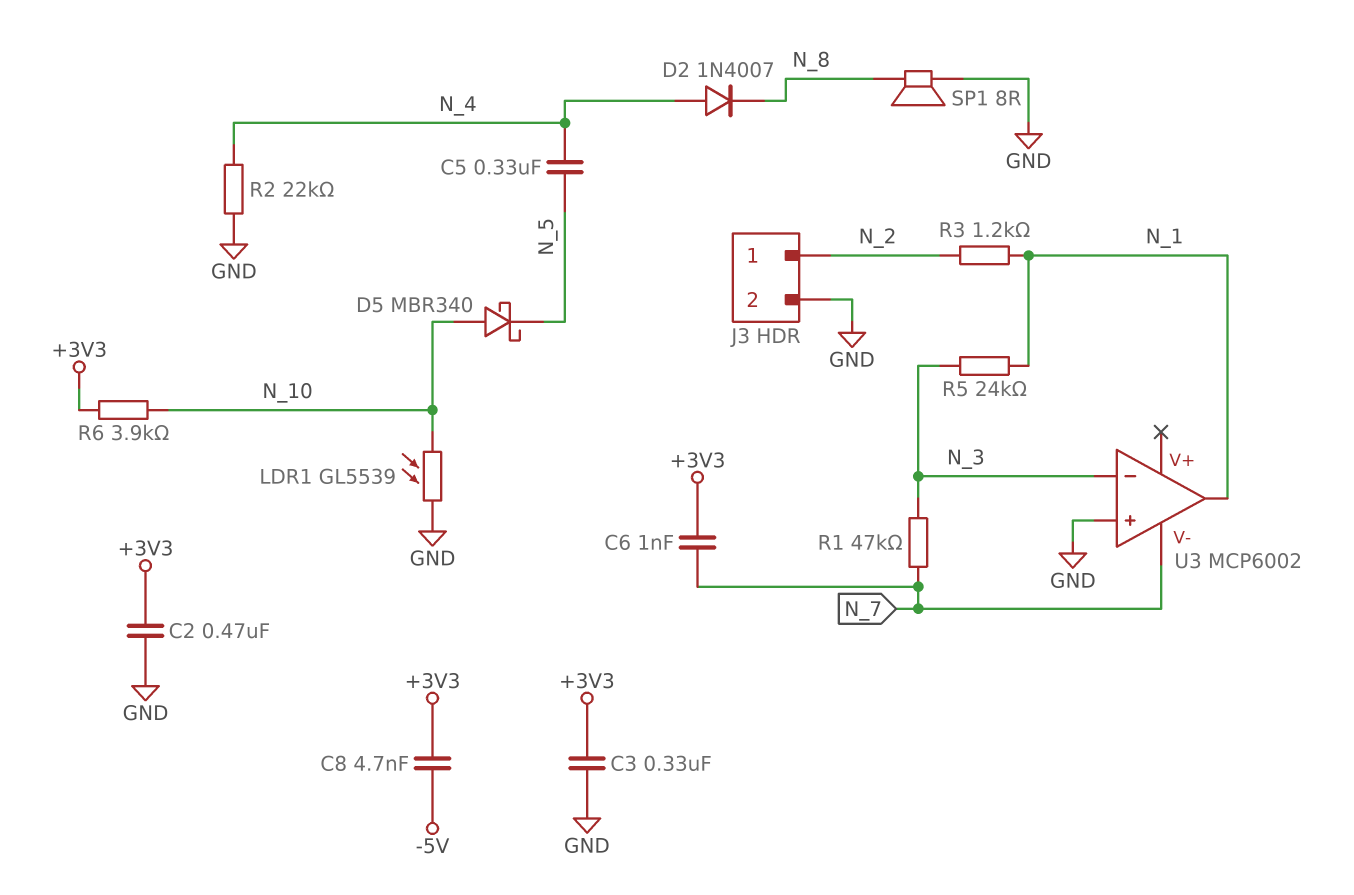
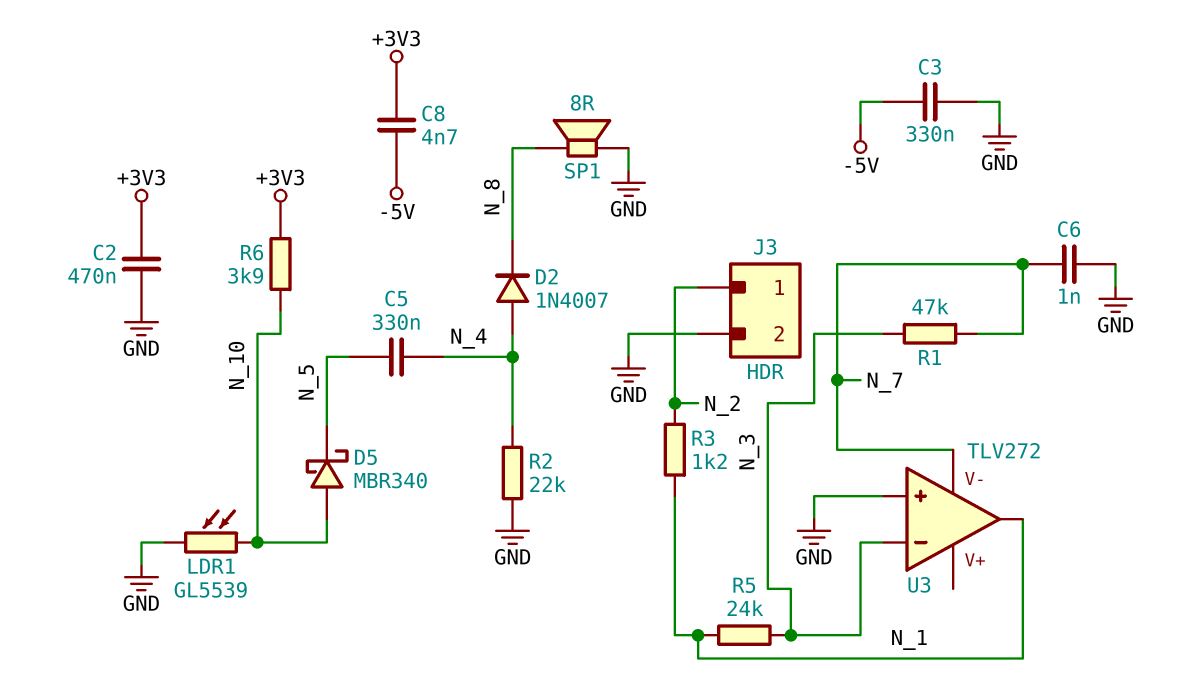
C3: 330nF (+3V3, GND) -> 330nF (-5V, GND)
C6: 1nF (+3V3, N_7) -> 1nF (GND, N_7)
U3: MCP6002 -> TLV272

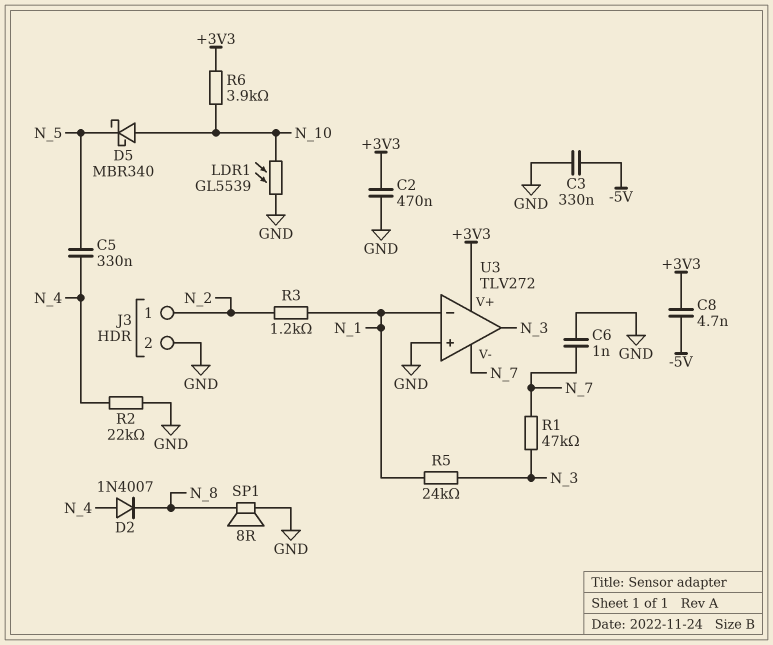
U3 pin V+: none -> +3V3
U3 pin in-: N_3 -> N_1
U3 pin out: N_1 -> N_3

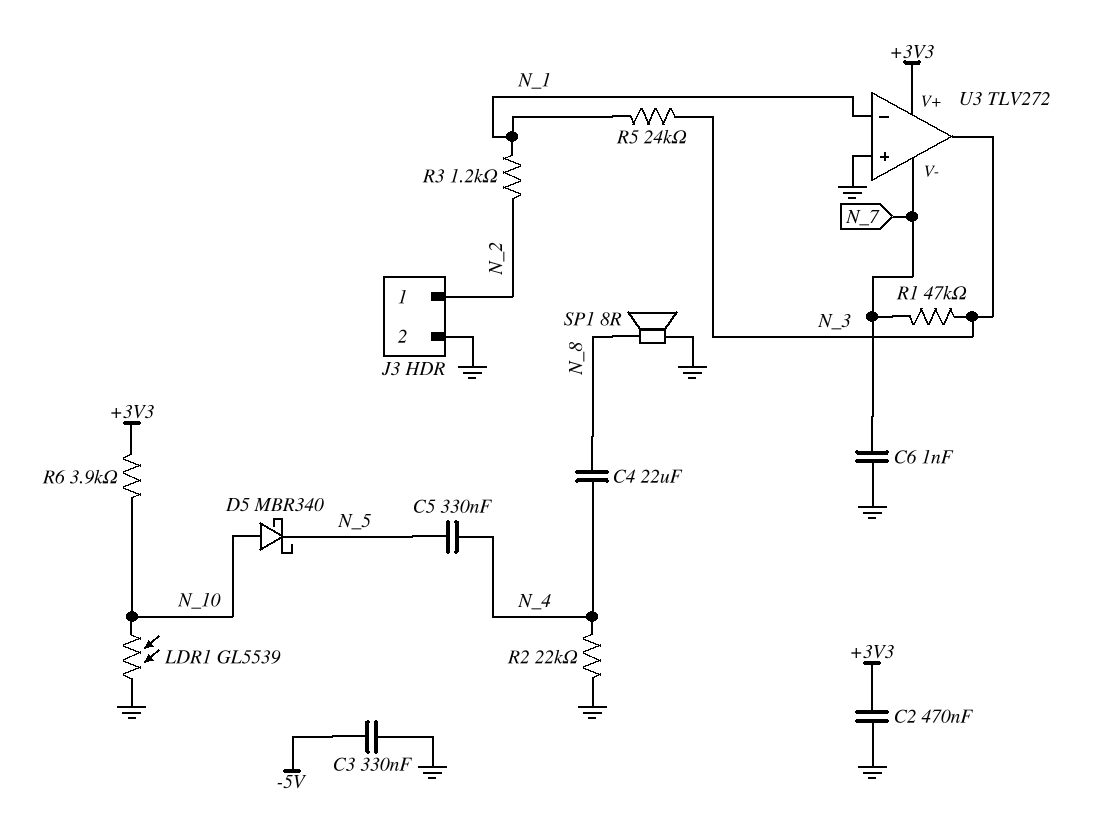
C4: none -> 22uF (N_4, N_8)
C8: 4.7nF (+3V3, -5V) -> none
D2: diode 1N4007 (A N_4, K N_8) -> none

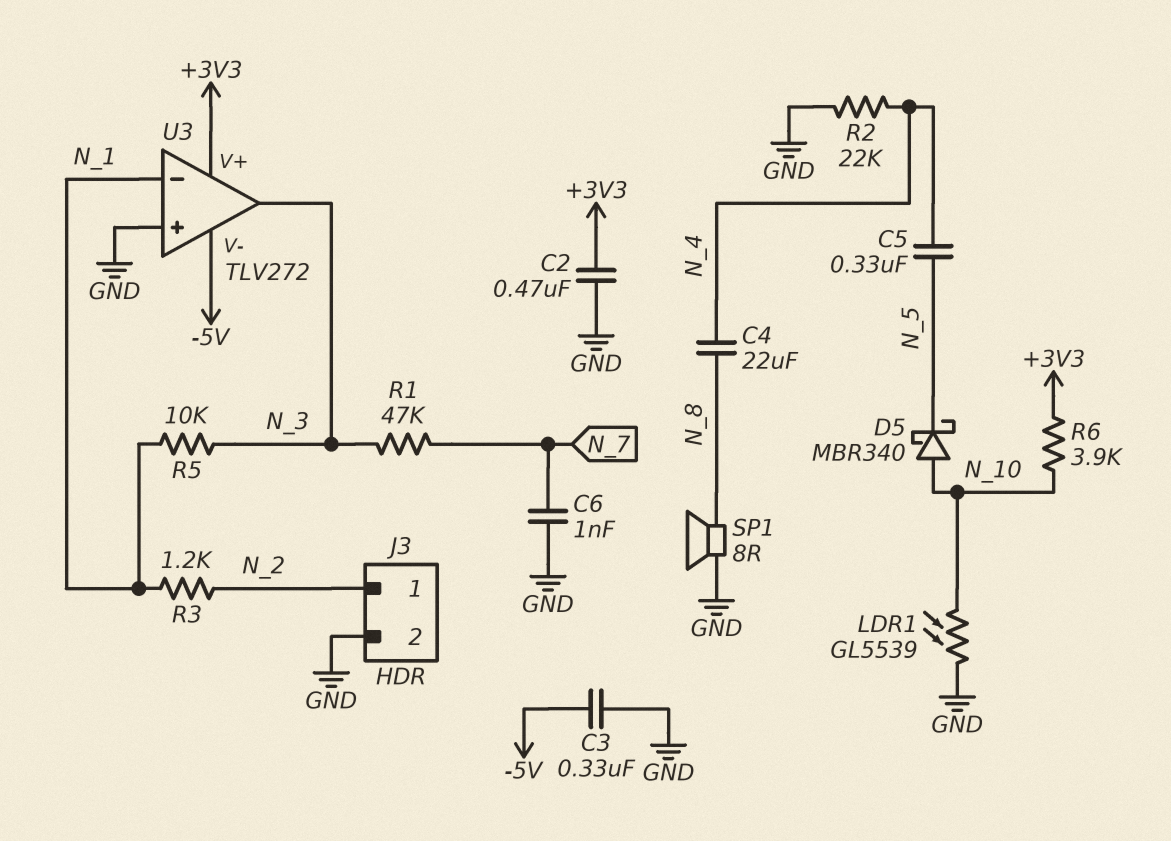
R5: 24k (N_1, N_3) -> 10k (N_1, N_3)
U3 pin V-: N_7 -> -5V

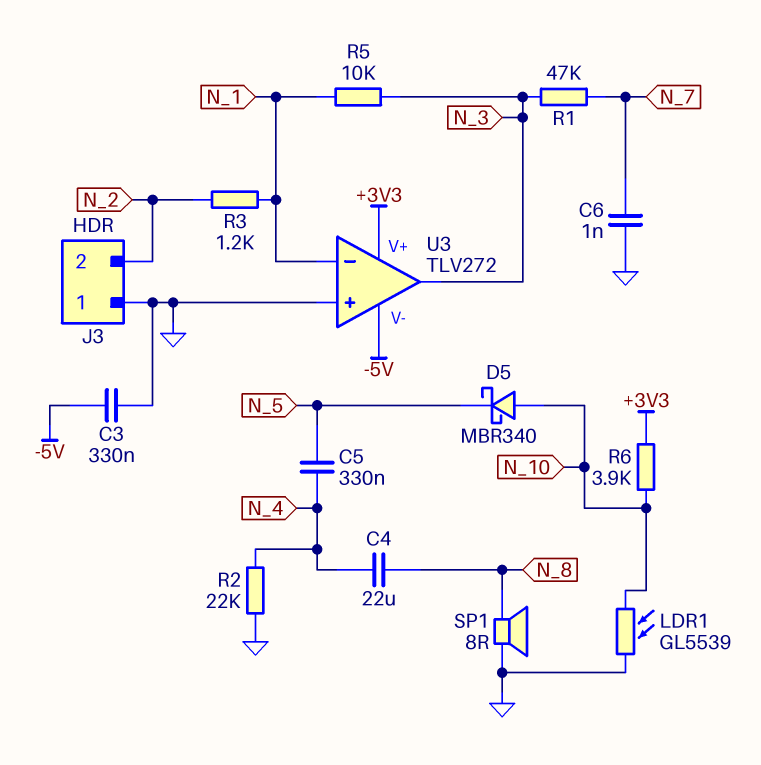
C2: 470nF (+3V3, GND) -> none
J3 pin 1: N_2 -> GND
J3 pin 2: GND -> N_2

